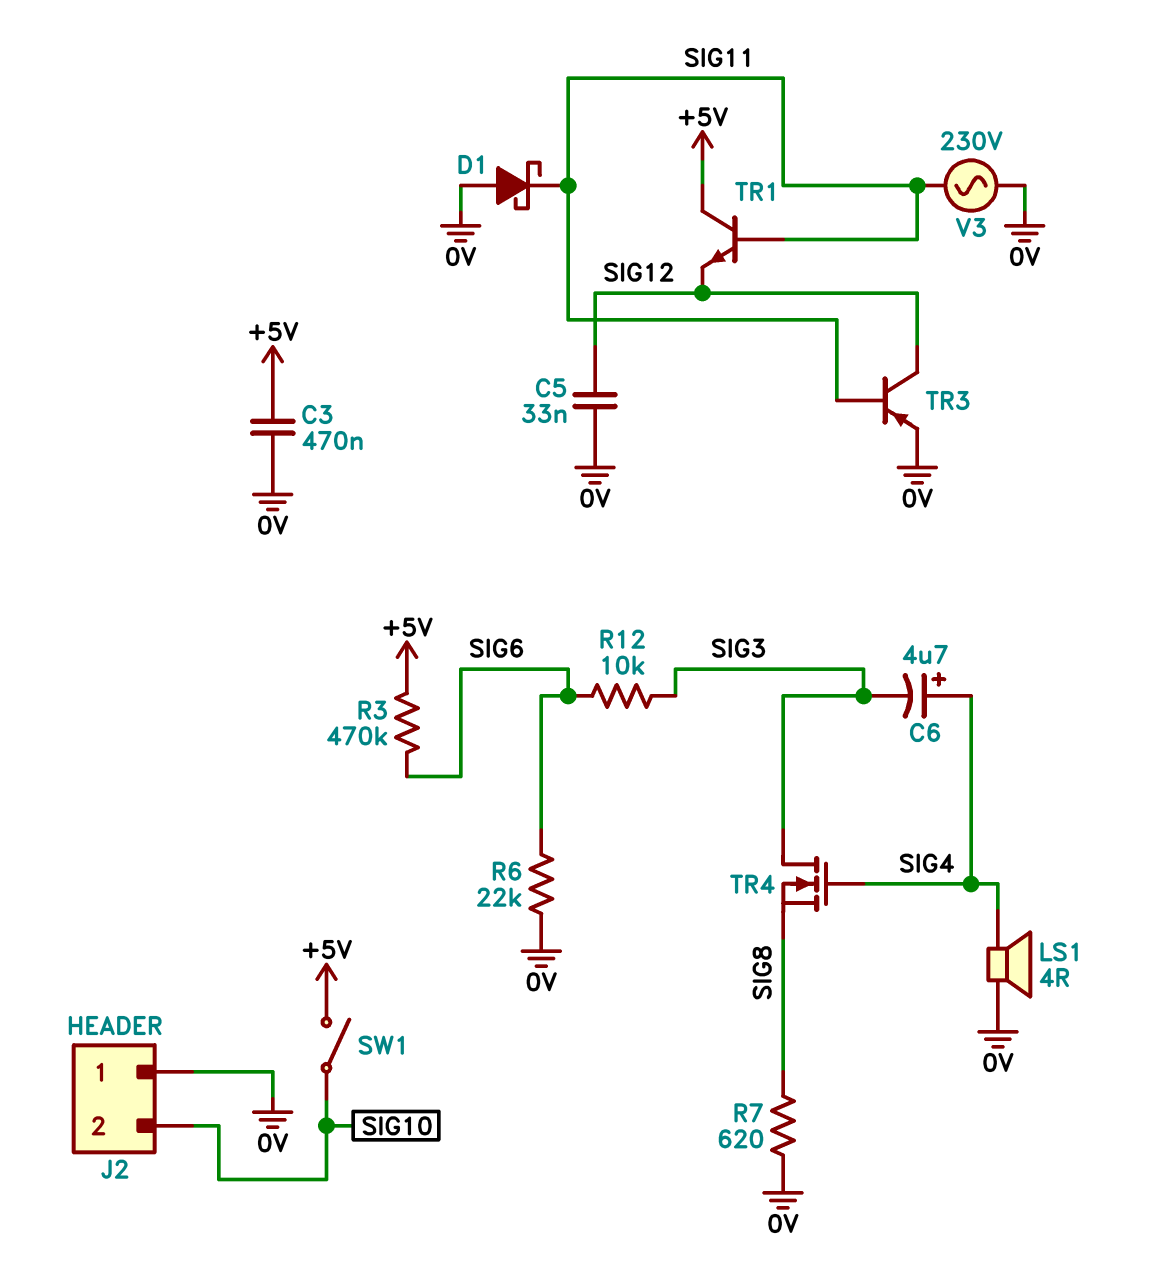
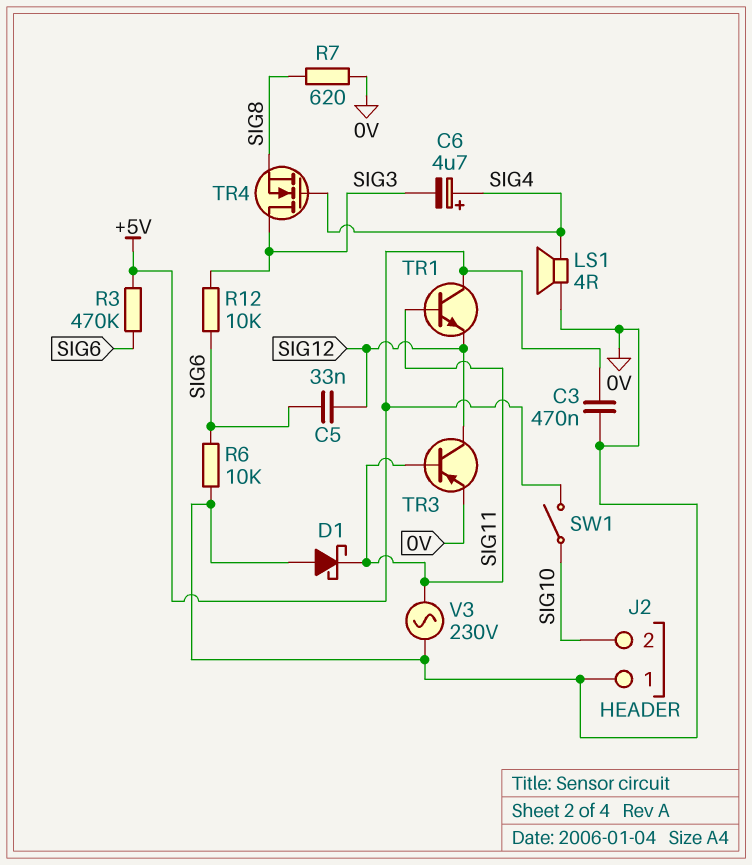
C5: 33nF (0V, SIG12) -> 33nF (SIG6, SIG12)
R6: 22k (0V, SIG6) -> 10k (0V, SIG6)

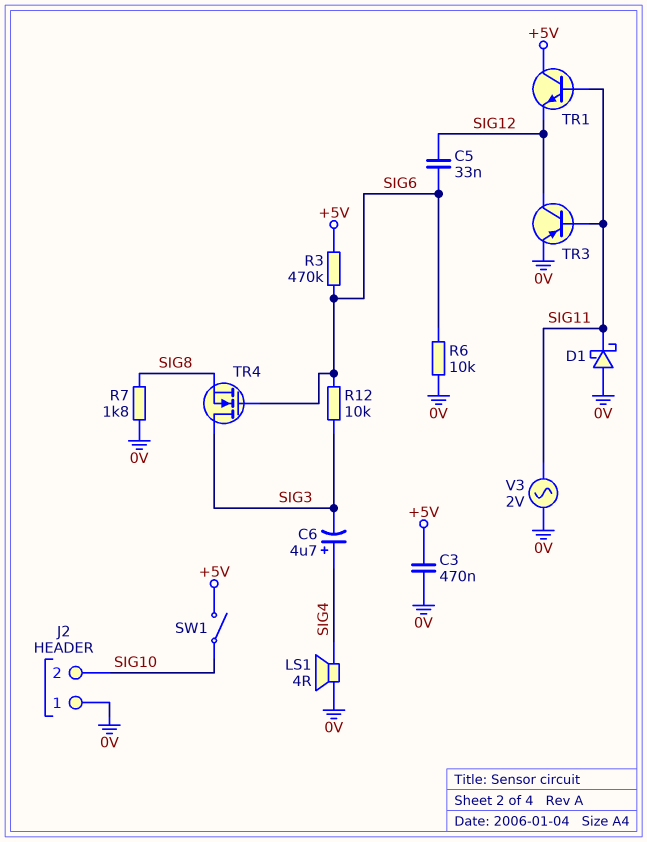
R7: 620 (0V, SIG8) -> 1.8k (0V, SIG8)
TR4: NMOS (G SIG4, D SIG3, S SIG8) -> NMOS (G SIG6, D SIG3, S SIG8)
V3: AC 230V (0V, SIG11) -> AC 2V (0V, SIG11)

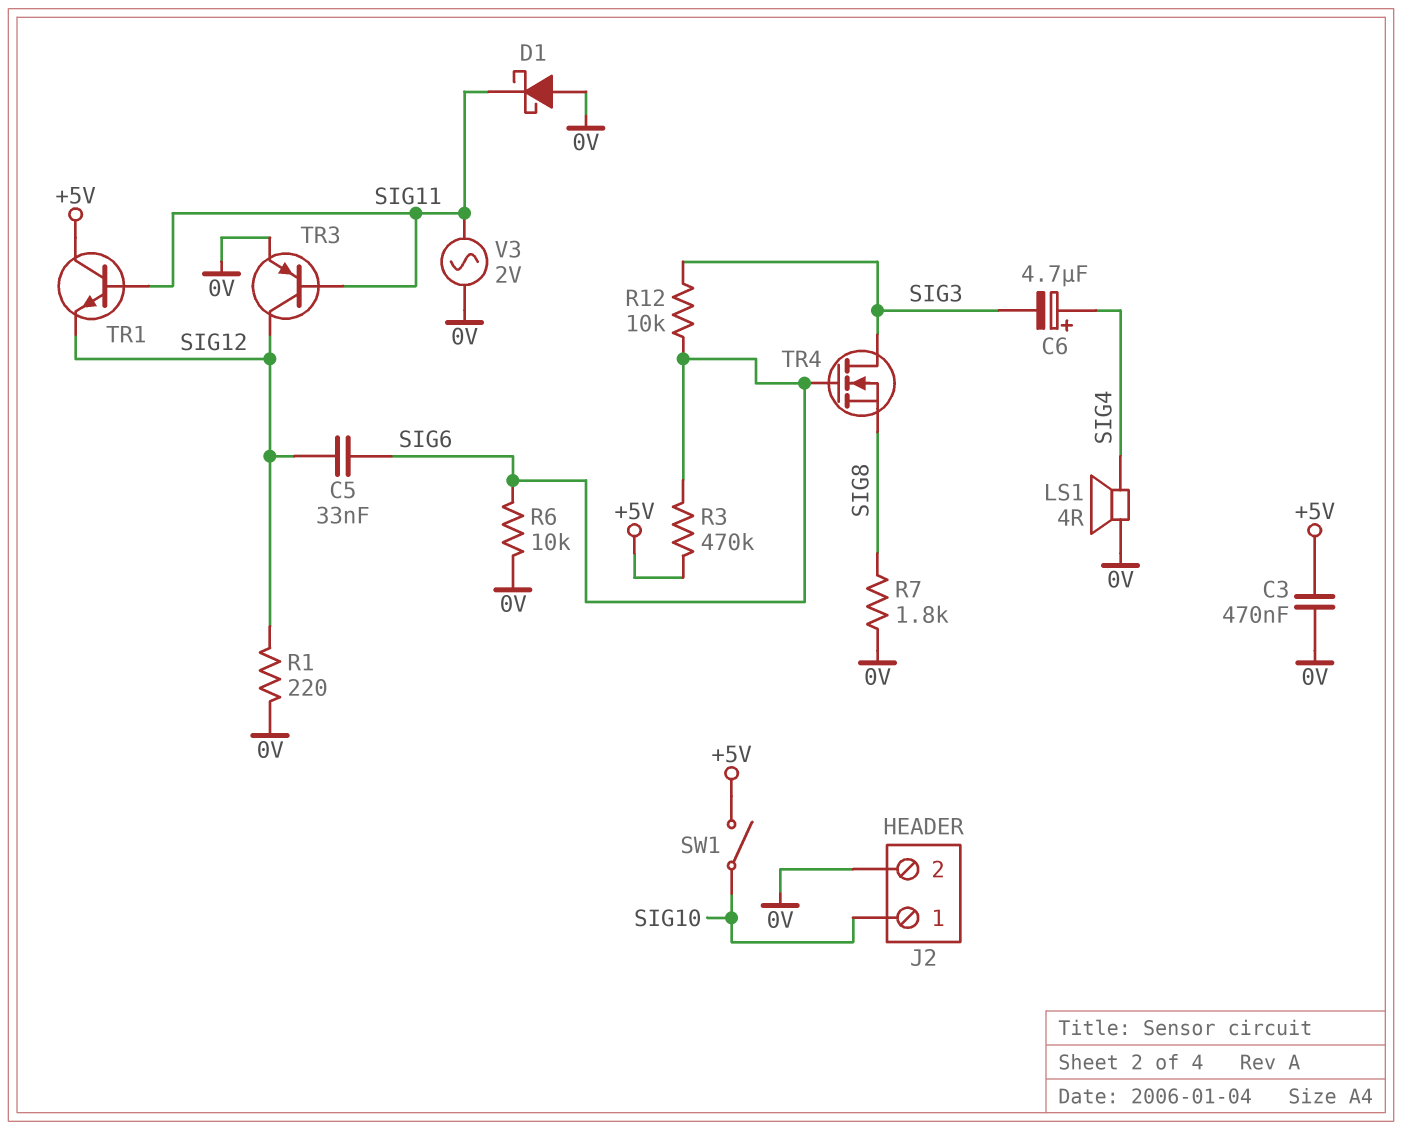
J2 pin 1: 0V -> SIG10
J2 pin 2: SIG10 -> 0V
R1: none -> 220 (0V, SIG12)

